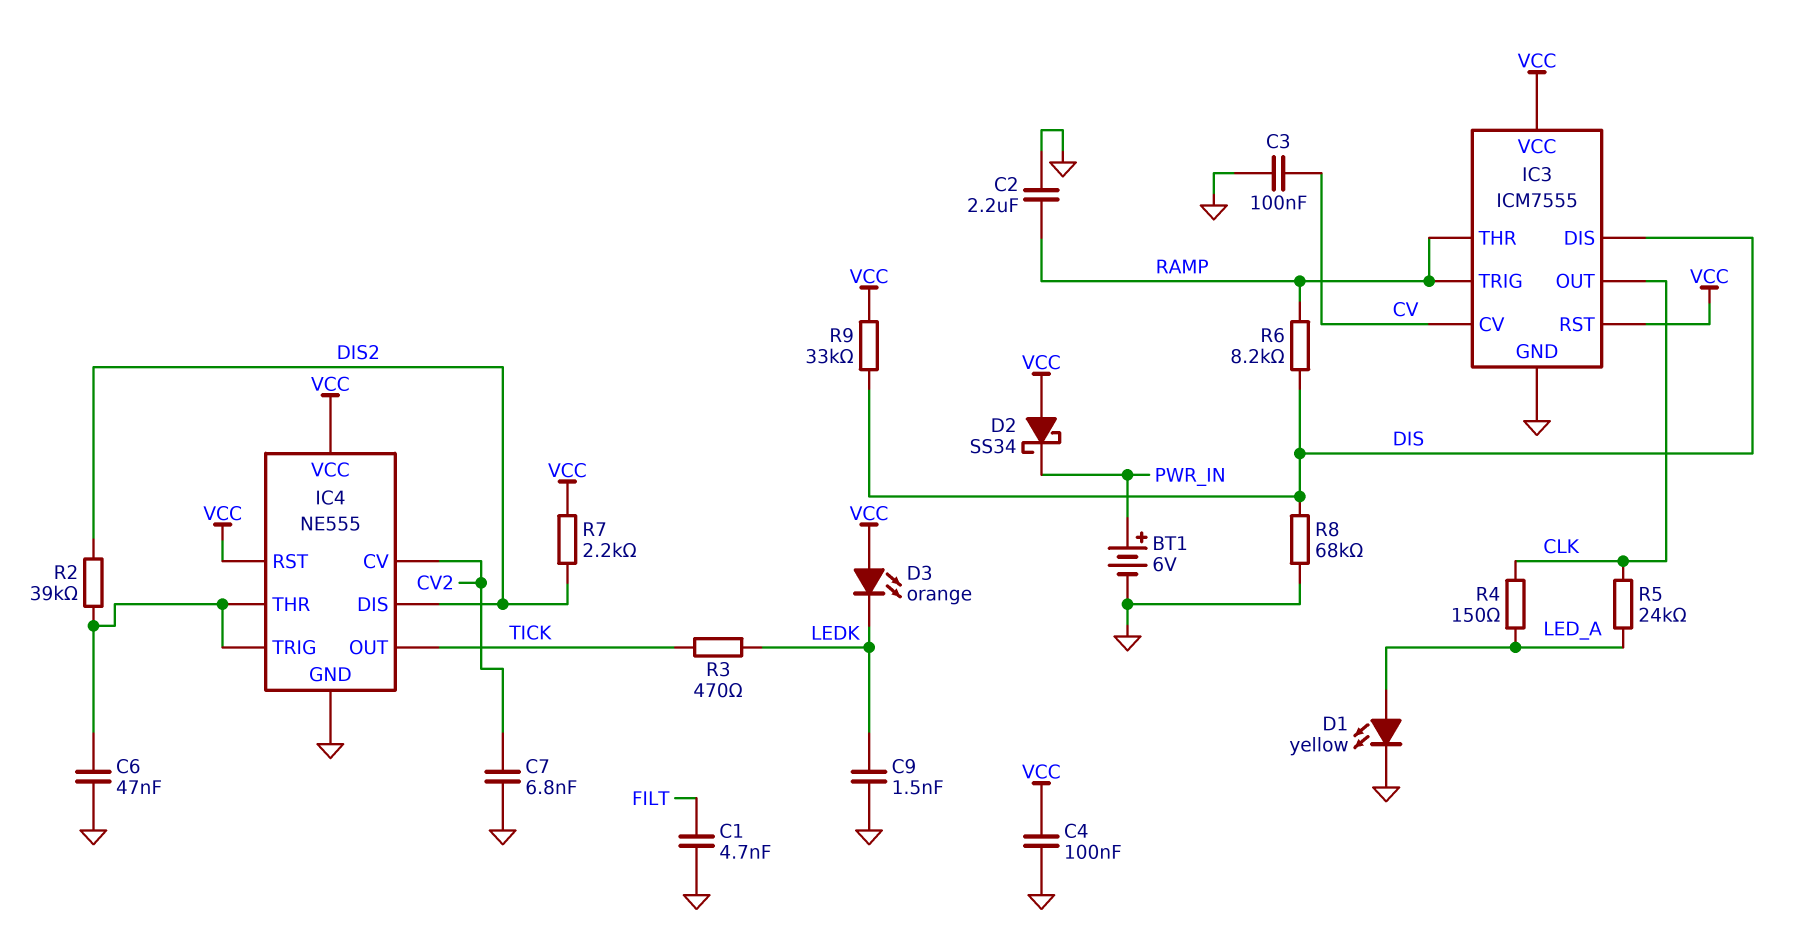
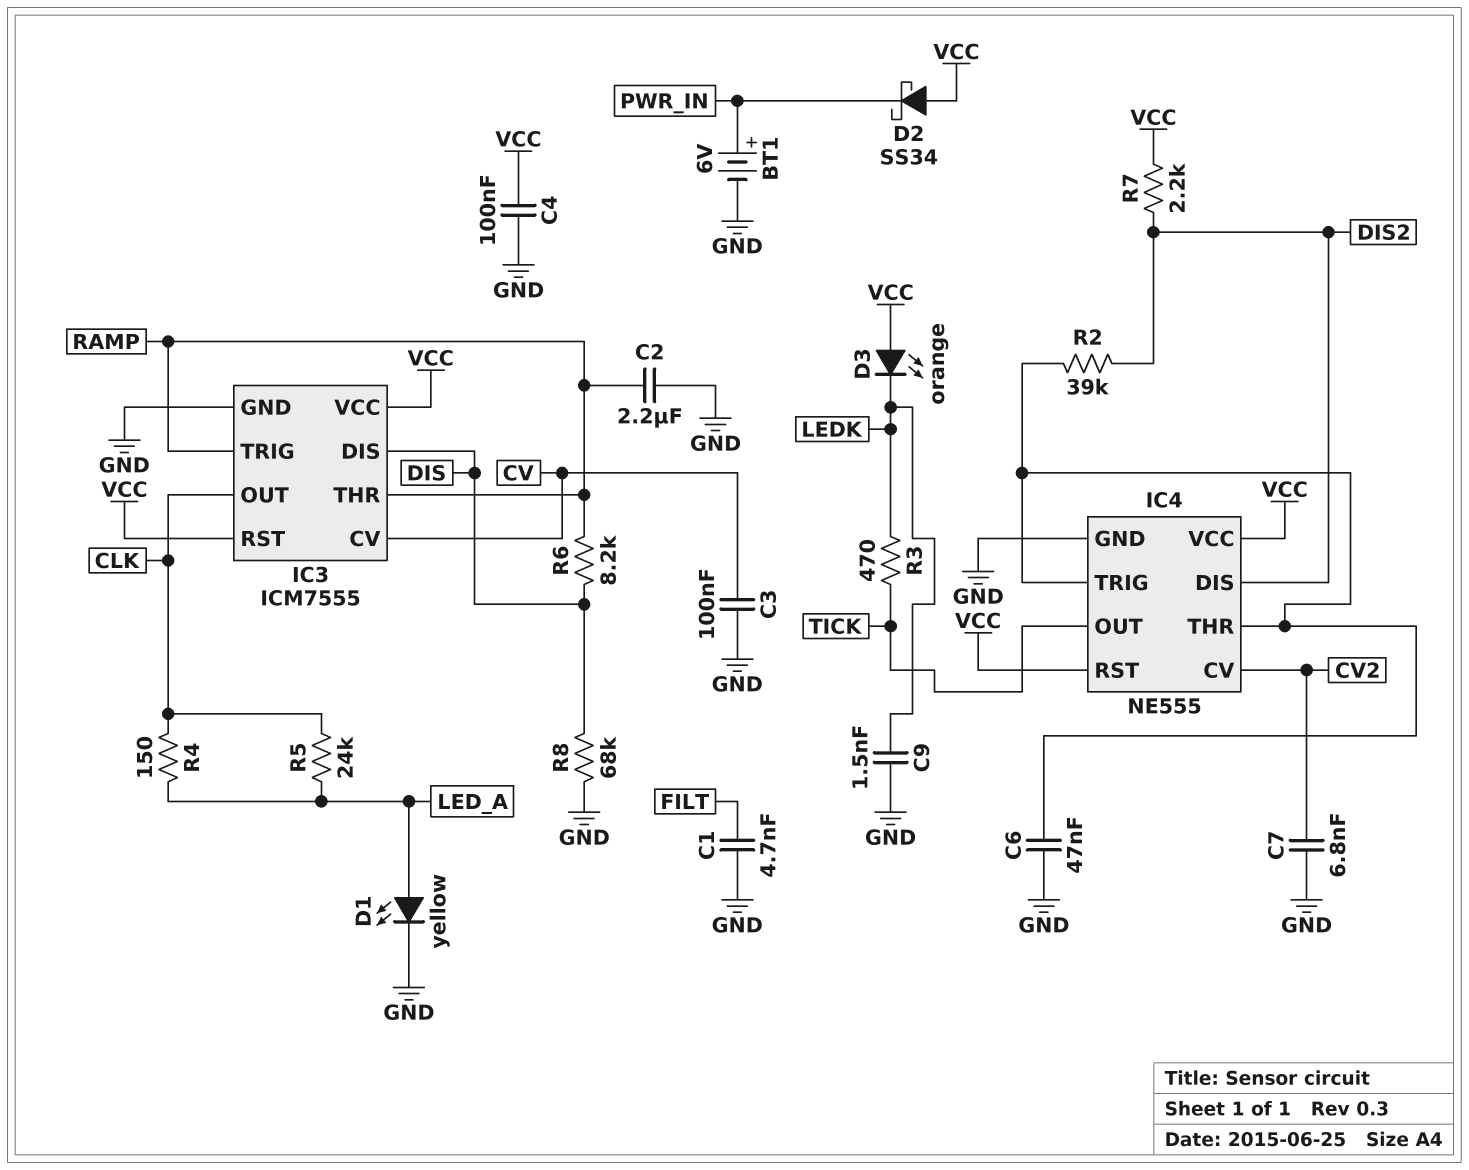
R9: 33k (DIS, VCC) -> none

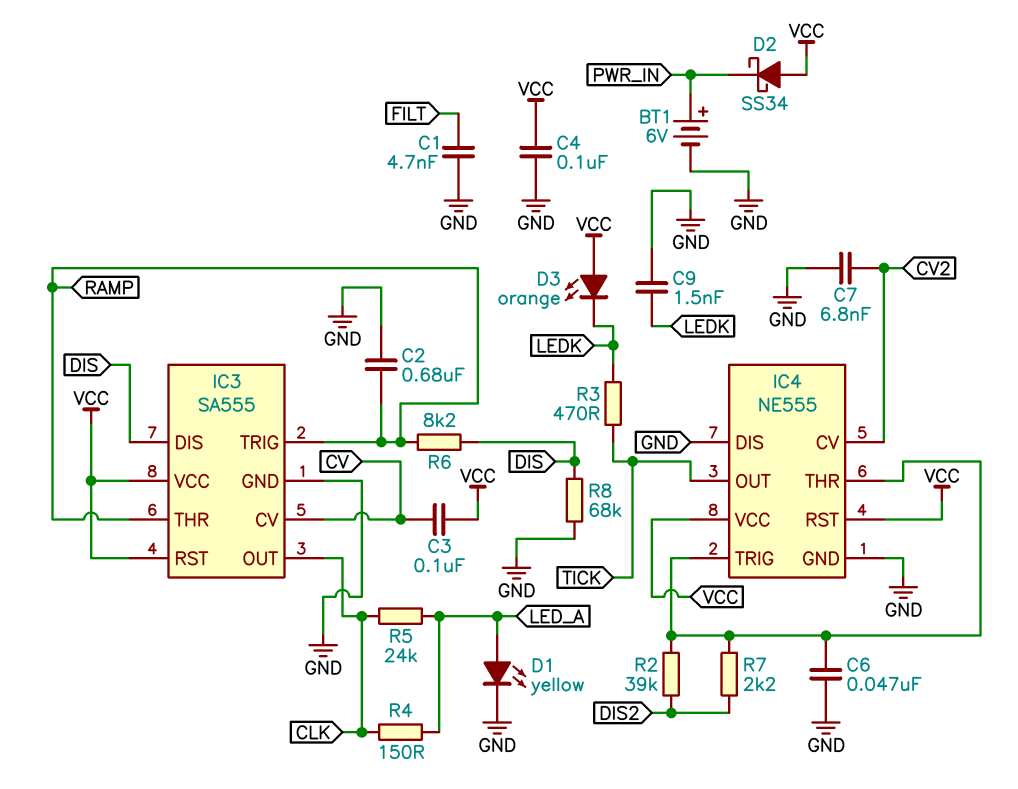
C2: 2.2uF (GND, RAMP) -> 680nF (GND, RAMP)
C3: 100nF (CV, GND) -> 100nF (CV, VCC)
IC3: ICM7555 -> SA555
IC4 pin DIS: DIS2 -> GND
R7: 2.2k (DIS2, VCC) -> 2.2k (DIS2, IC4/THR)

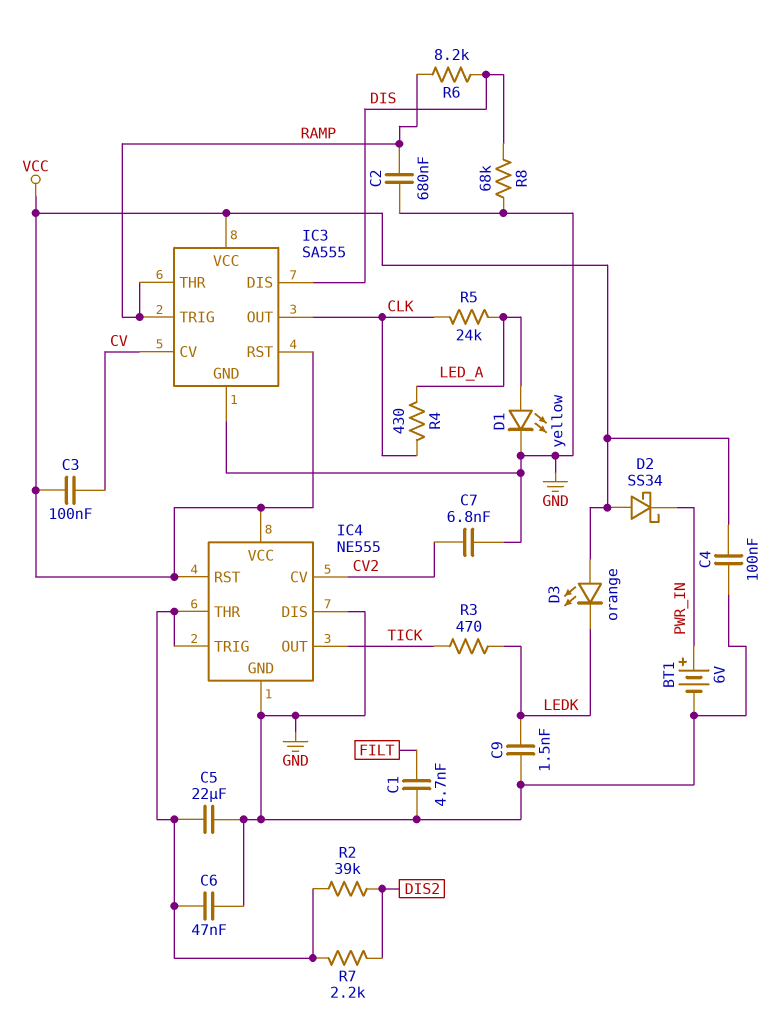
C5: none -> 22uF (GND, IC4/THR)
R4: 150 (CLK, LED_A) -> 430 (CLK, LED_A)

